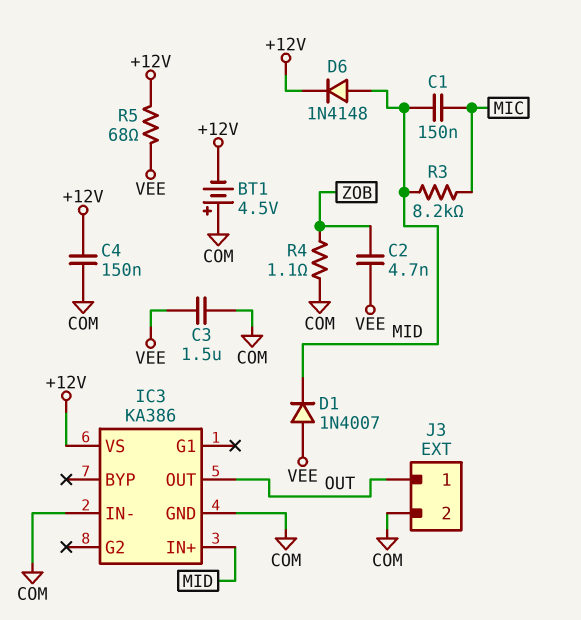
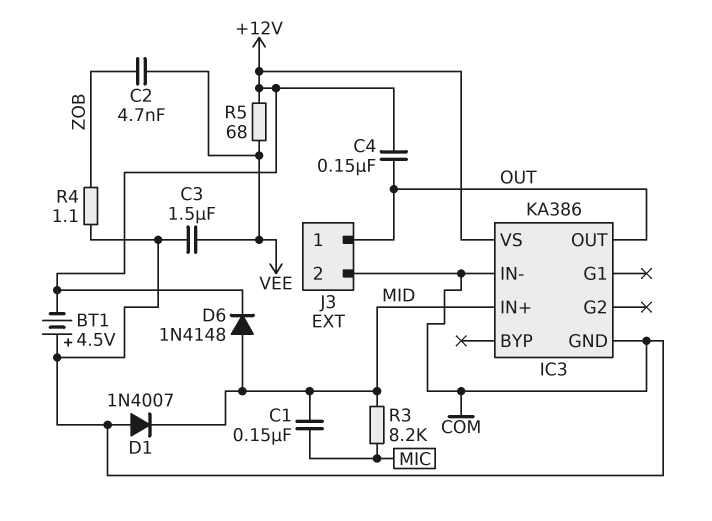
C4: 150nF (+12V, COM) -> 150nF (+12V, OUT)
D1: diode 1N4007 (A VEE, K MID) -> diode 1N4007 (A COM, K MID)

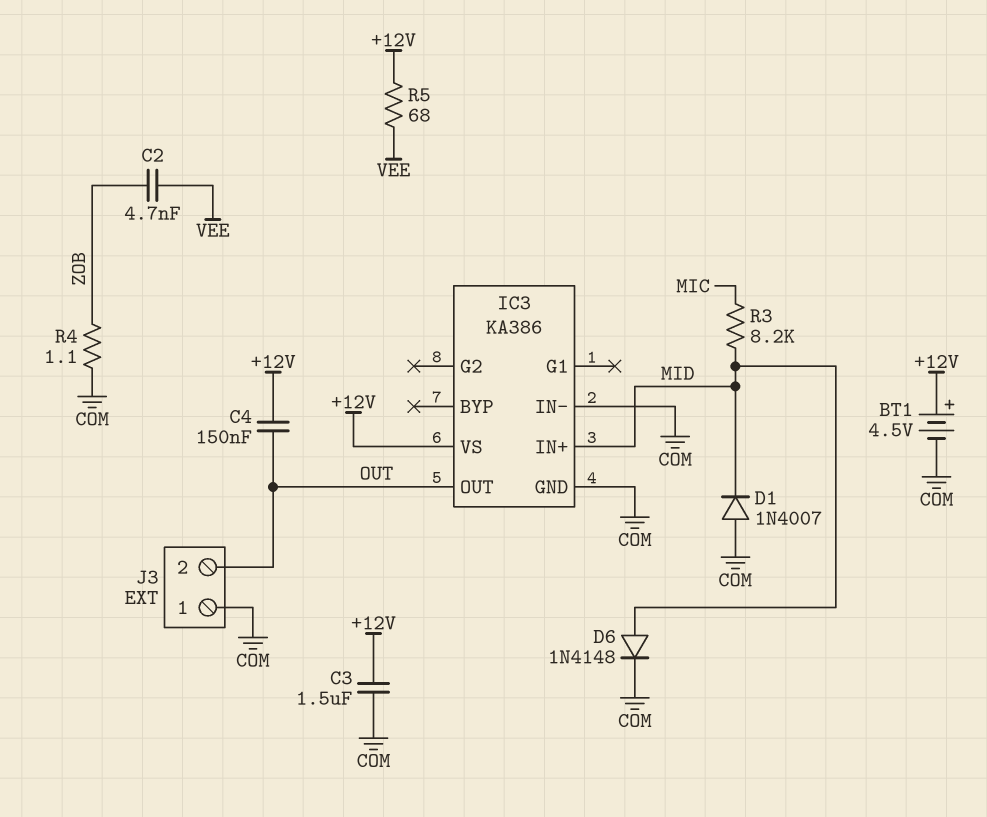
BT1: 4.5V (plus COM, minus +12V) -> 4.5V (plus +12V, minus COM)
C1: 150nF (MIC, MID) -> none
C3: 1.5uF (COM, VEE) -> 1.5uF (+12V, COM)
D6: diode 1N4148 (A MID, K +12V) -> diode 1N4148 (A MID, K COM)
J3 pin 1: OUT -> COM
J3 pin 2: COM -> OUT

